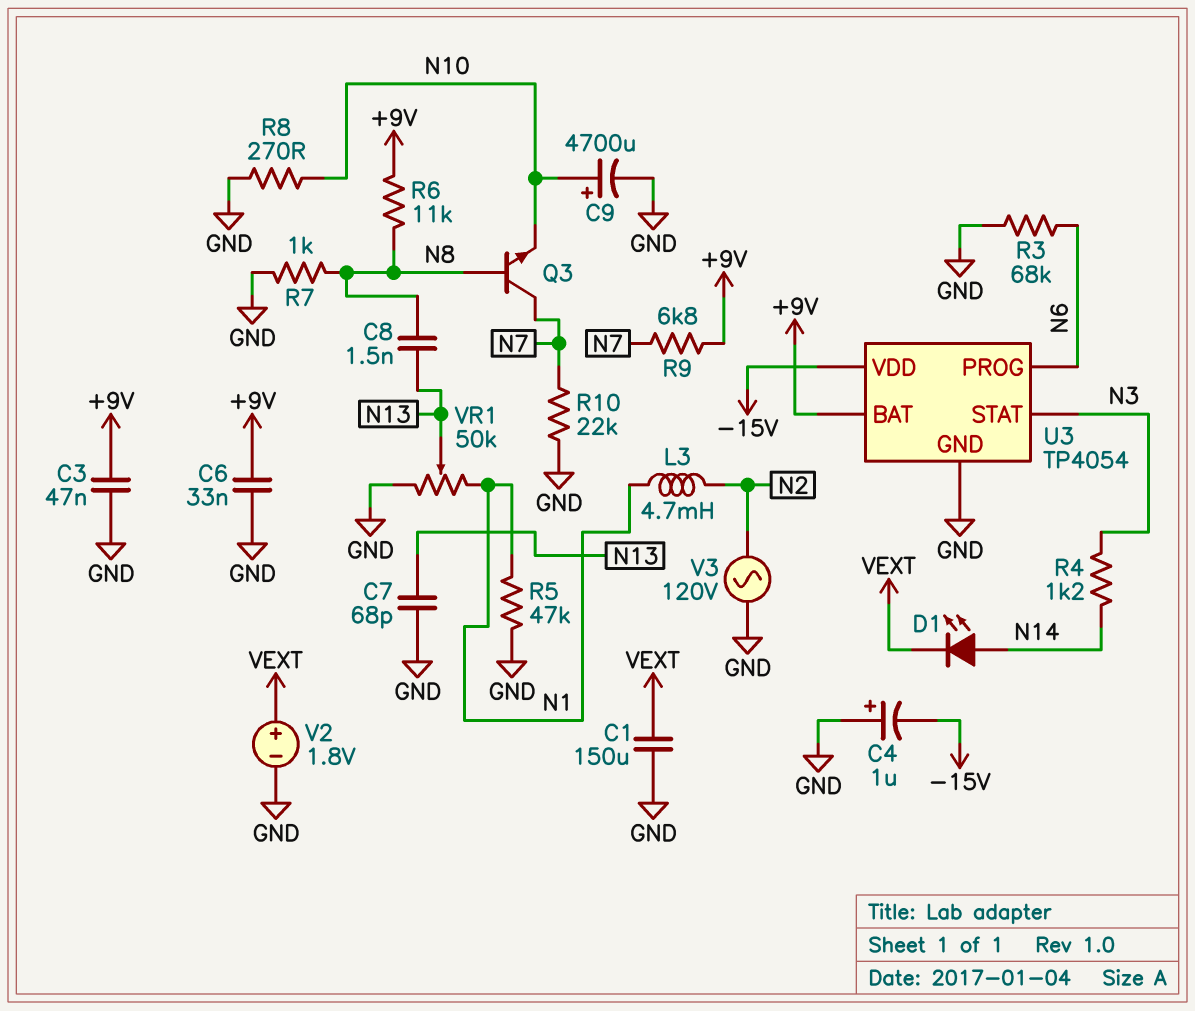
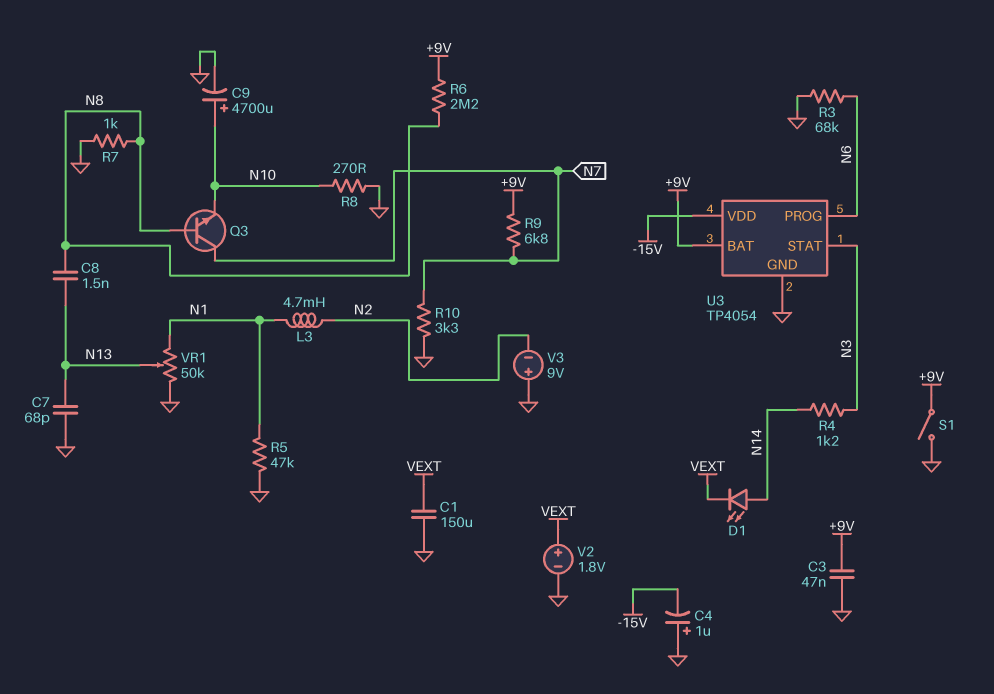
C6: 33nF (+9V, GND) -> none
R6: 11k (+9V, N8) -> 2.2M (+9V, N8)
R10: 22k (GND, N7) -> 3.3k (GND, N7)
S1: none -> switch (+9V, GND)
V3: AC 120V (GND, N2) -> 9V (plus GND, minus N2)

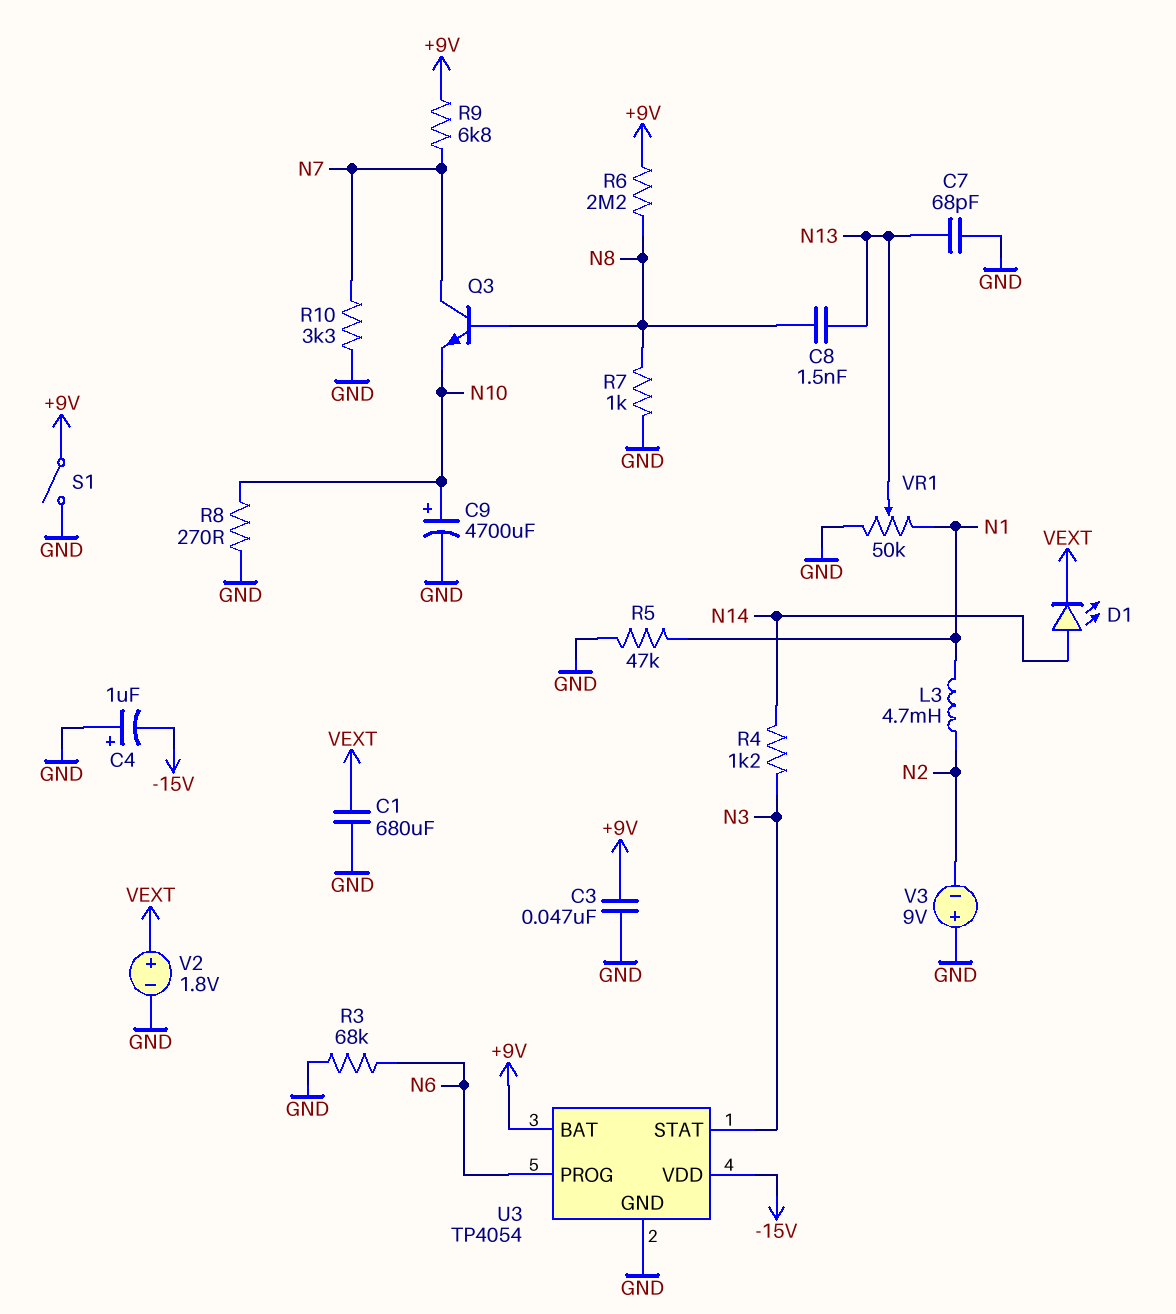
C1: 150uF (GND, VEXT) -> 680uF (GND, VEXT)

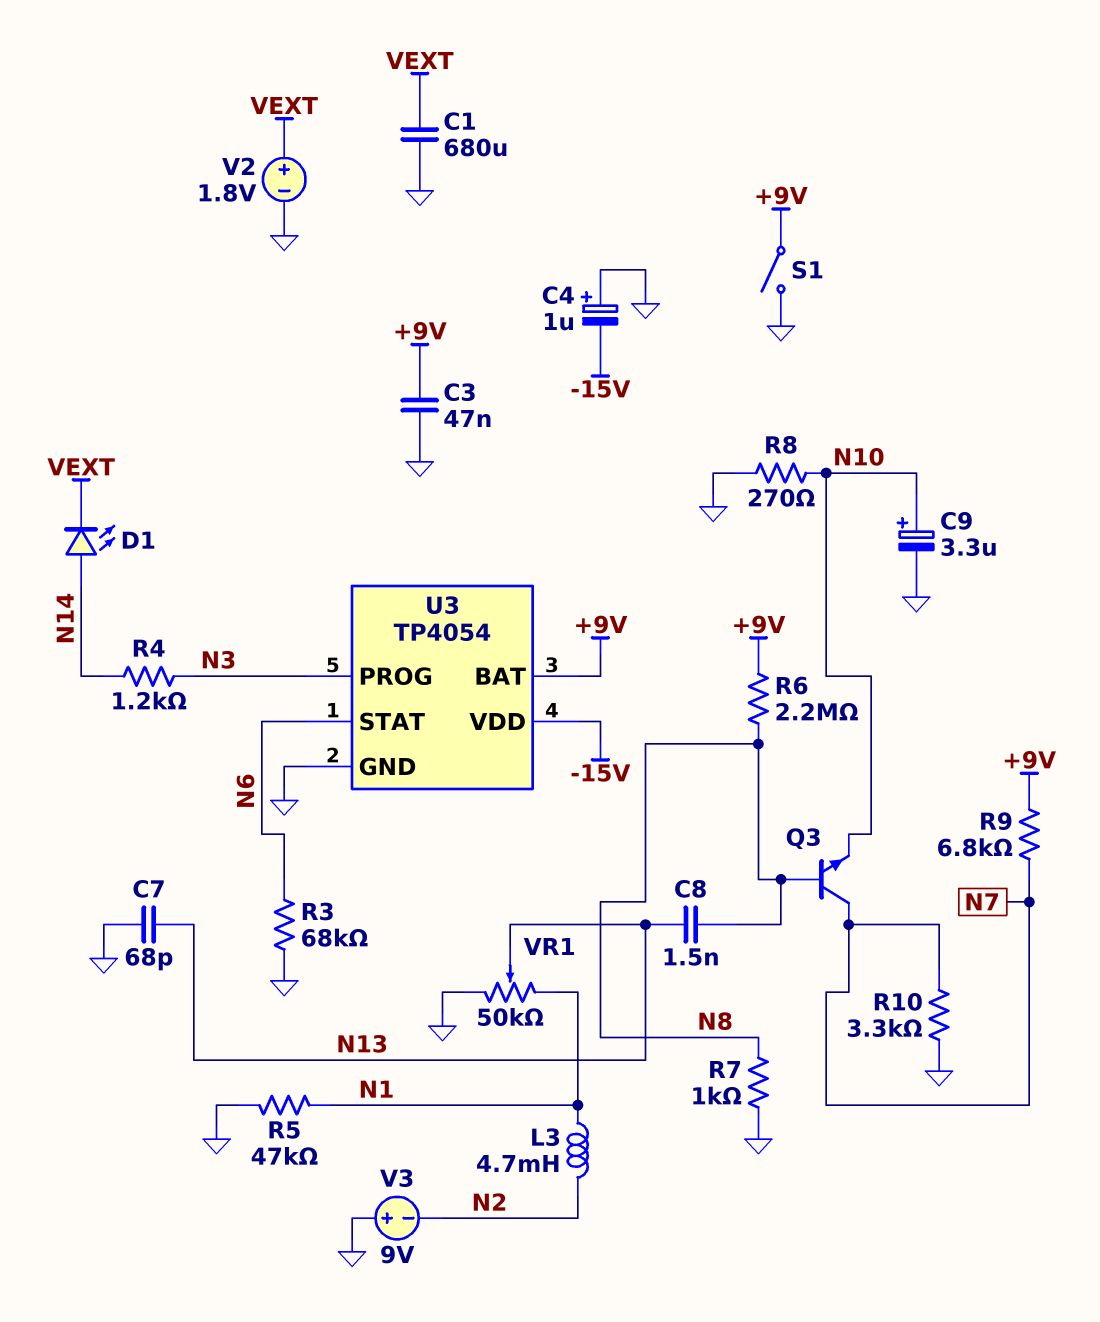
C9: 4700uF (plus N10, minus GND) -> 3.3uF (plus N10, minus GND)
U3 pin PROG: N6 -> N3
U3 pin STAT: N3 -> N6

